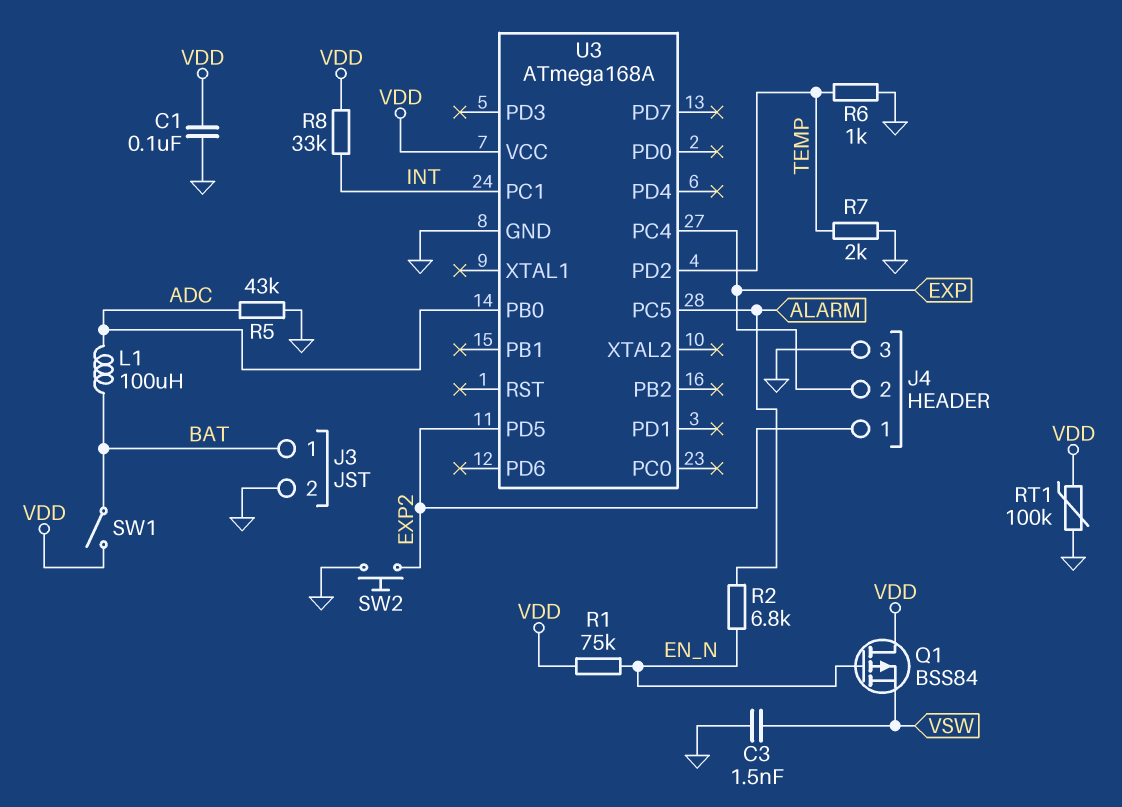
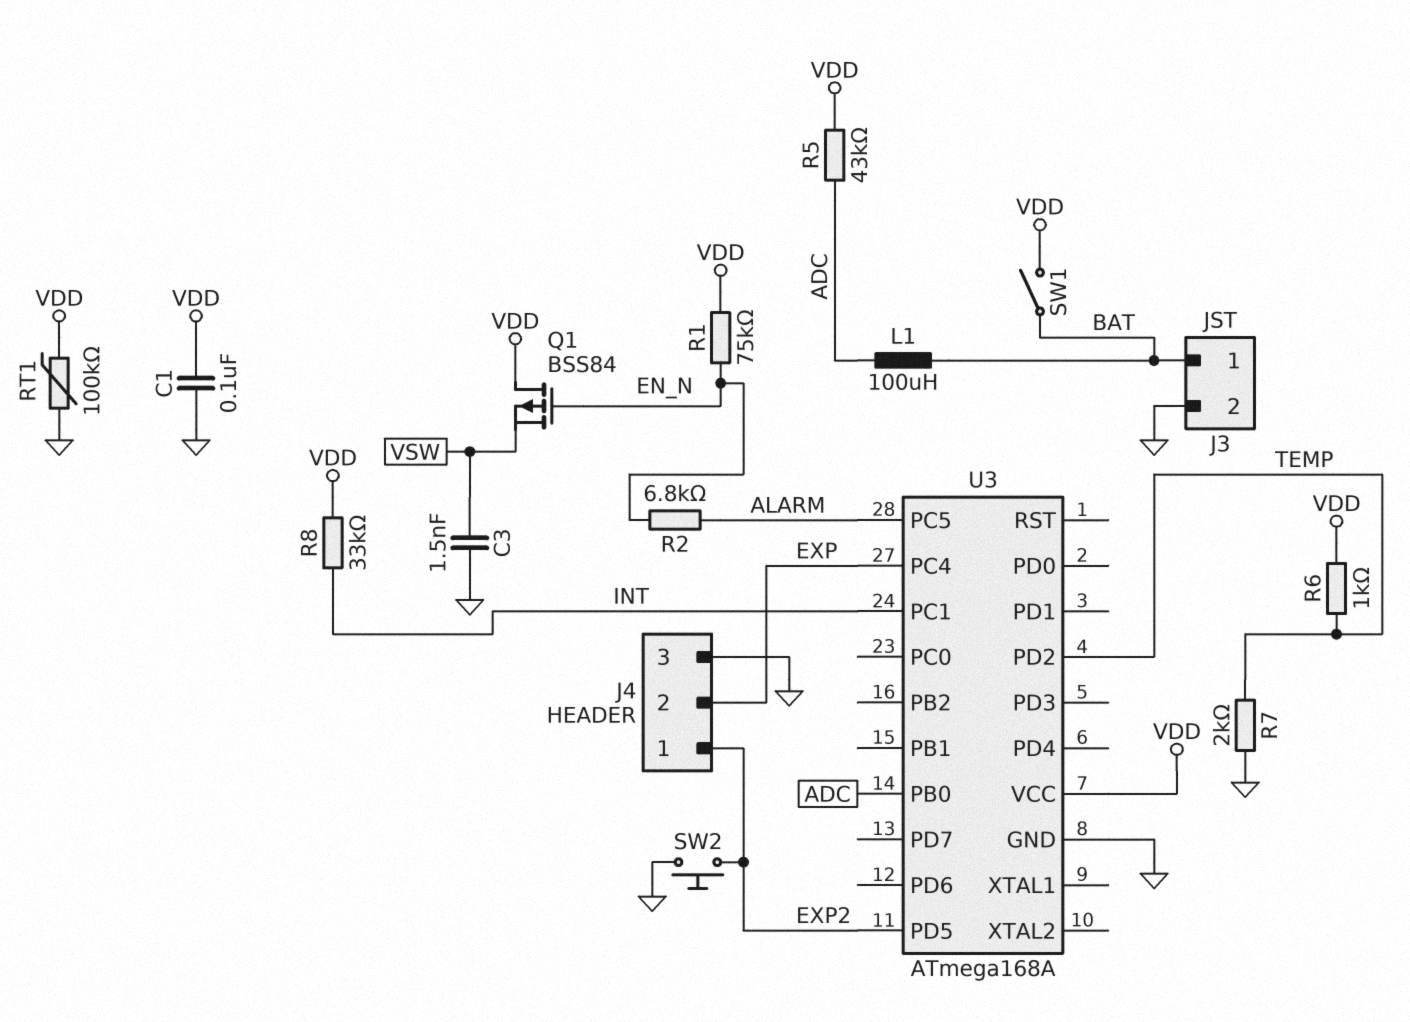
R5: 43k (ADC, GND) -> 43k (ADC, VDD)
R6: 1k (GND, TEMP) -> 1k (TEMP, VDD)

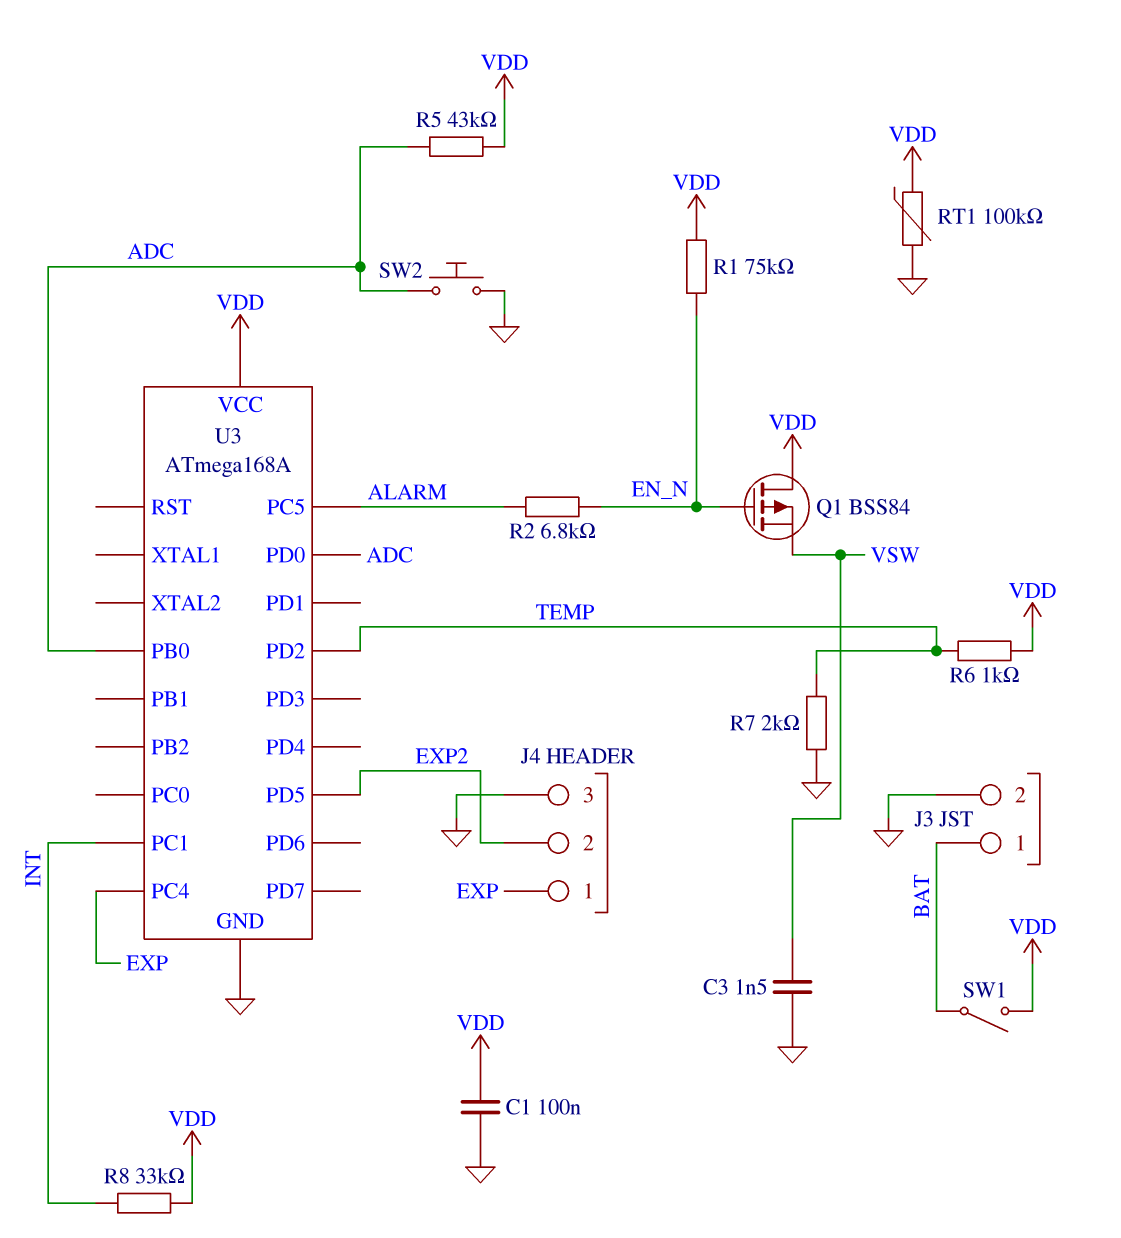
J4 pin 1: EXP2 -> EXP
J4 pin 2: EXP -> EXP2
L1: 100uH (ADC, BAT) -> none
SW2: button (EXP2, GND) -> button (ADC, GND)
U3 pin PD0: none -> ADC

